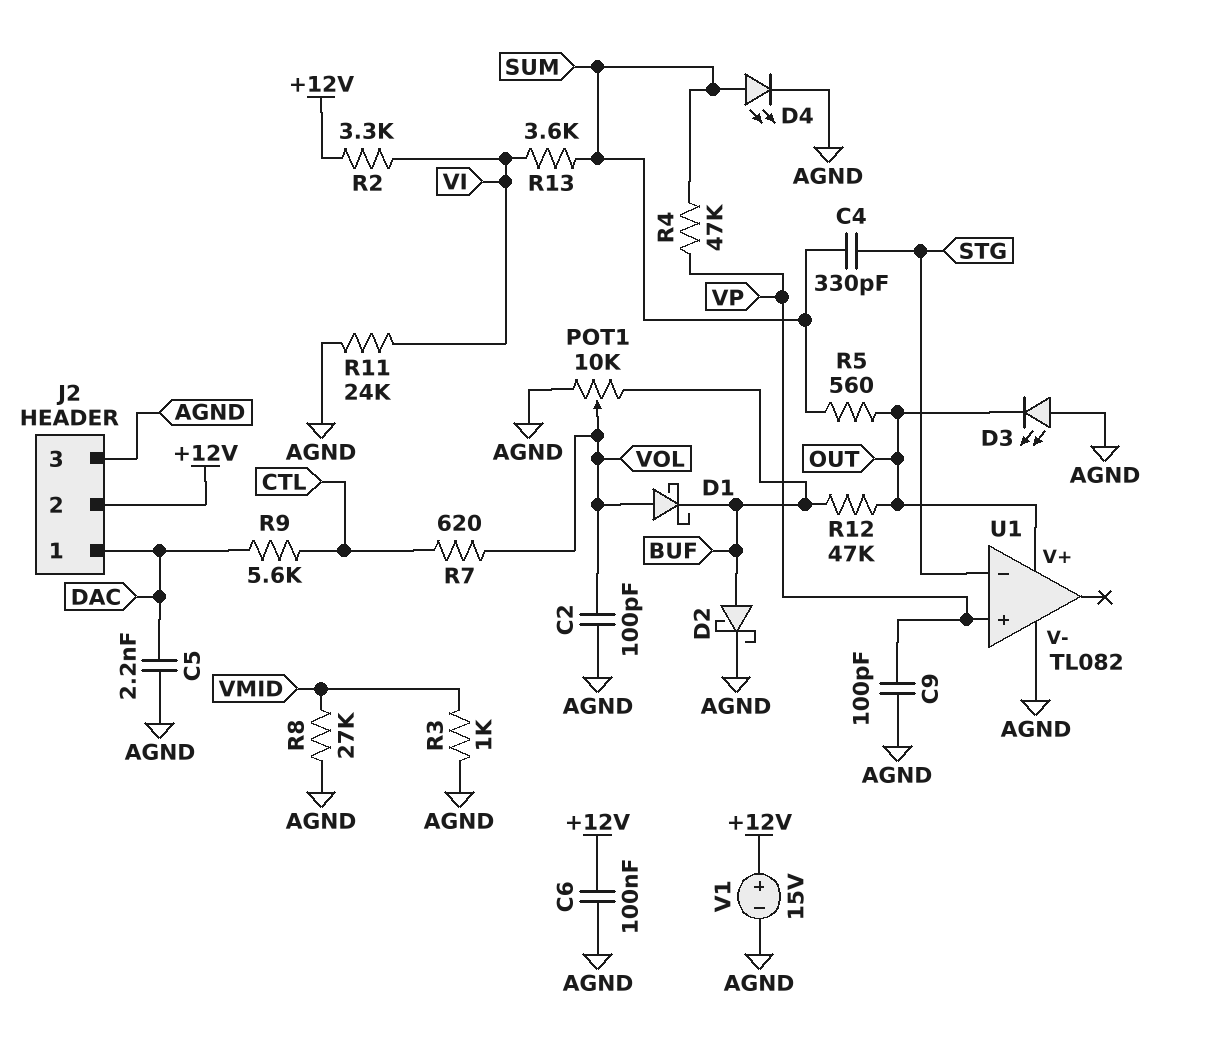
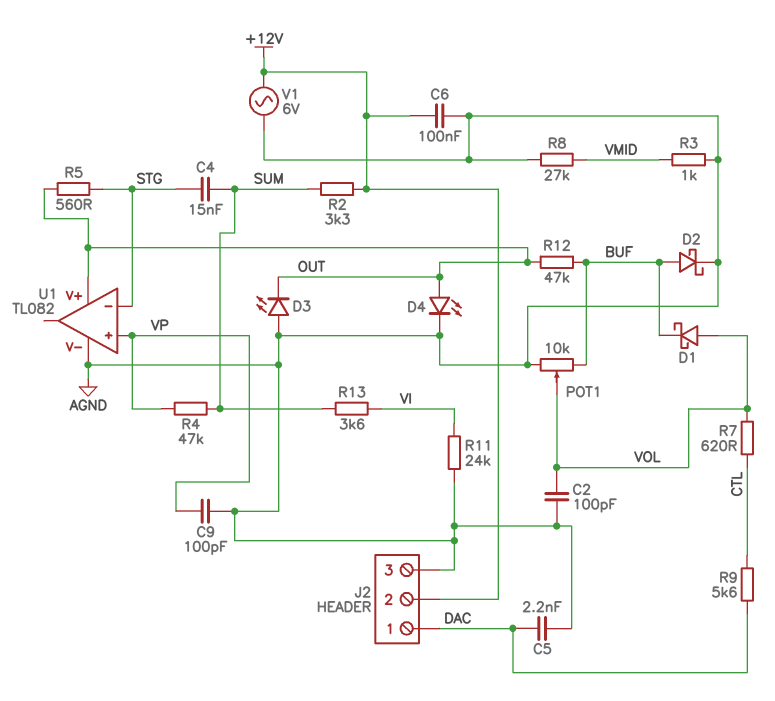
C4: 330pF (STG, SUM) -> 15nF (STG, SUM)
D4: LED (A SUM, K AGND) -> LED (A OUT, K AGND)
R2: 3.3k (+12V, VI) -> 3.3k (+12V, SUM)
R5: 560 (OUT, SUM) -> 560 (OUT, STG)
V1: 15V (plus +12V, minus AGND) -> AC 6V (+12V, AGND)

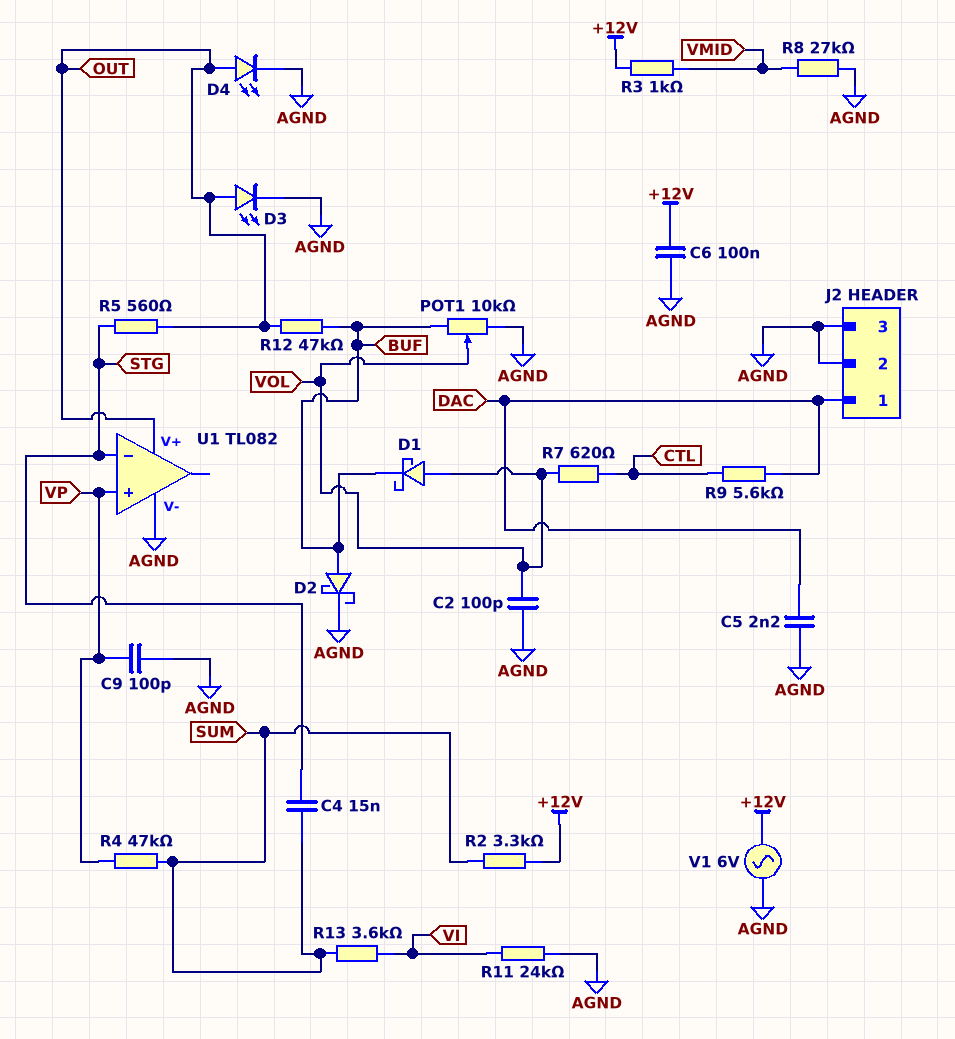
D3: LED (A AGND, K OUT) -> LED (A OUT, K AGND)
J2 pin 2: +12V -> AGND
R3: 1k (AGND, VMID) -> 1k (+12V, VMID)

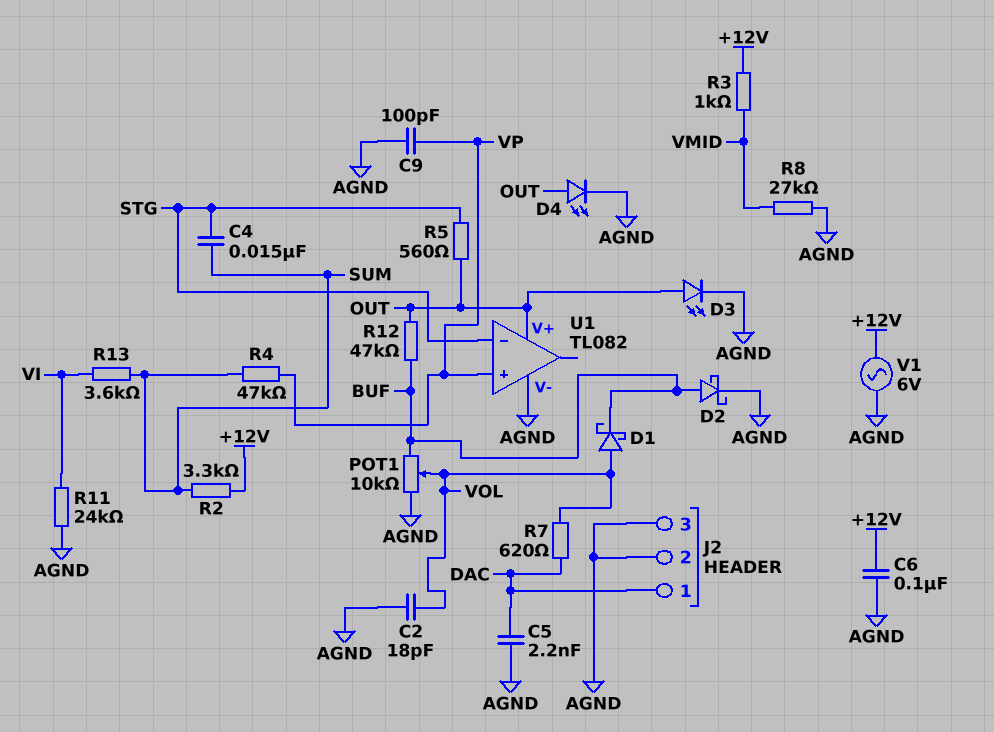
C2: 100pF (AGND, VOL) -> 18pF (AGND, VOL)
R7: 620 (CTL, VOL) -> 620 (DAC, VOL)
R9: 5.6k (CTL, DAC) -> none

